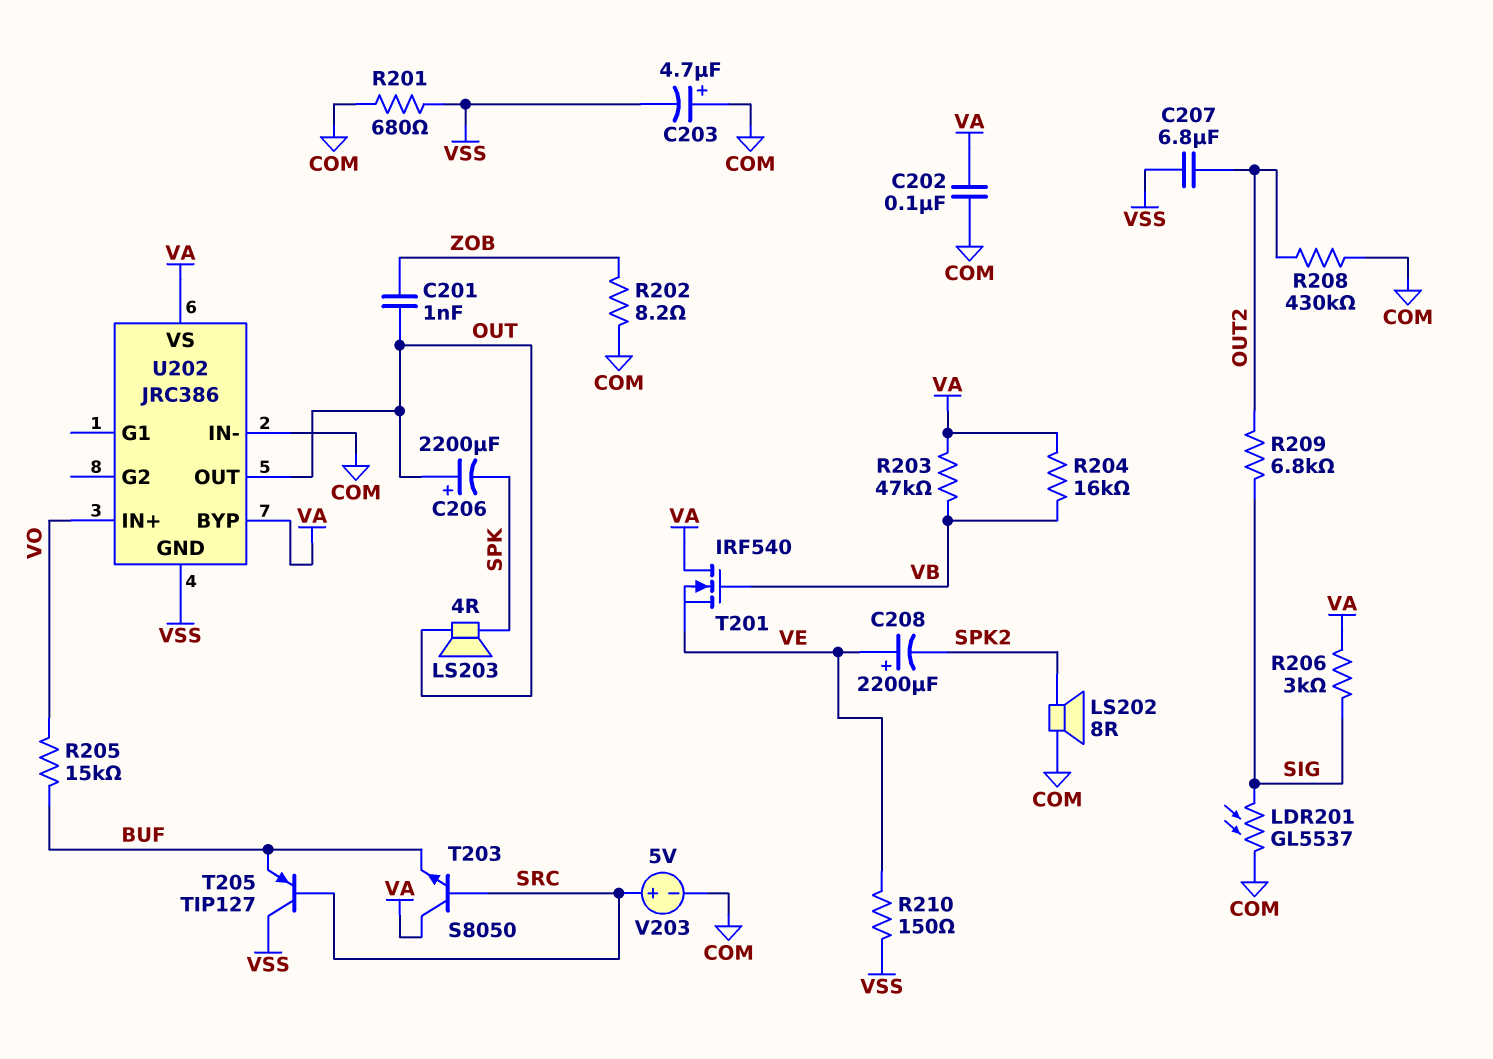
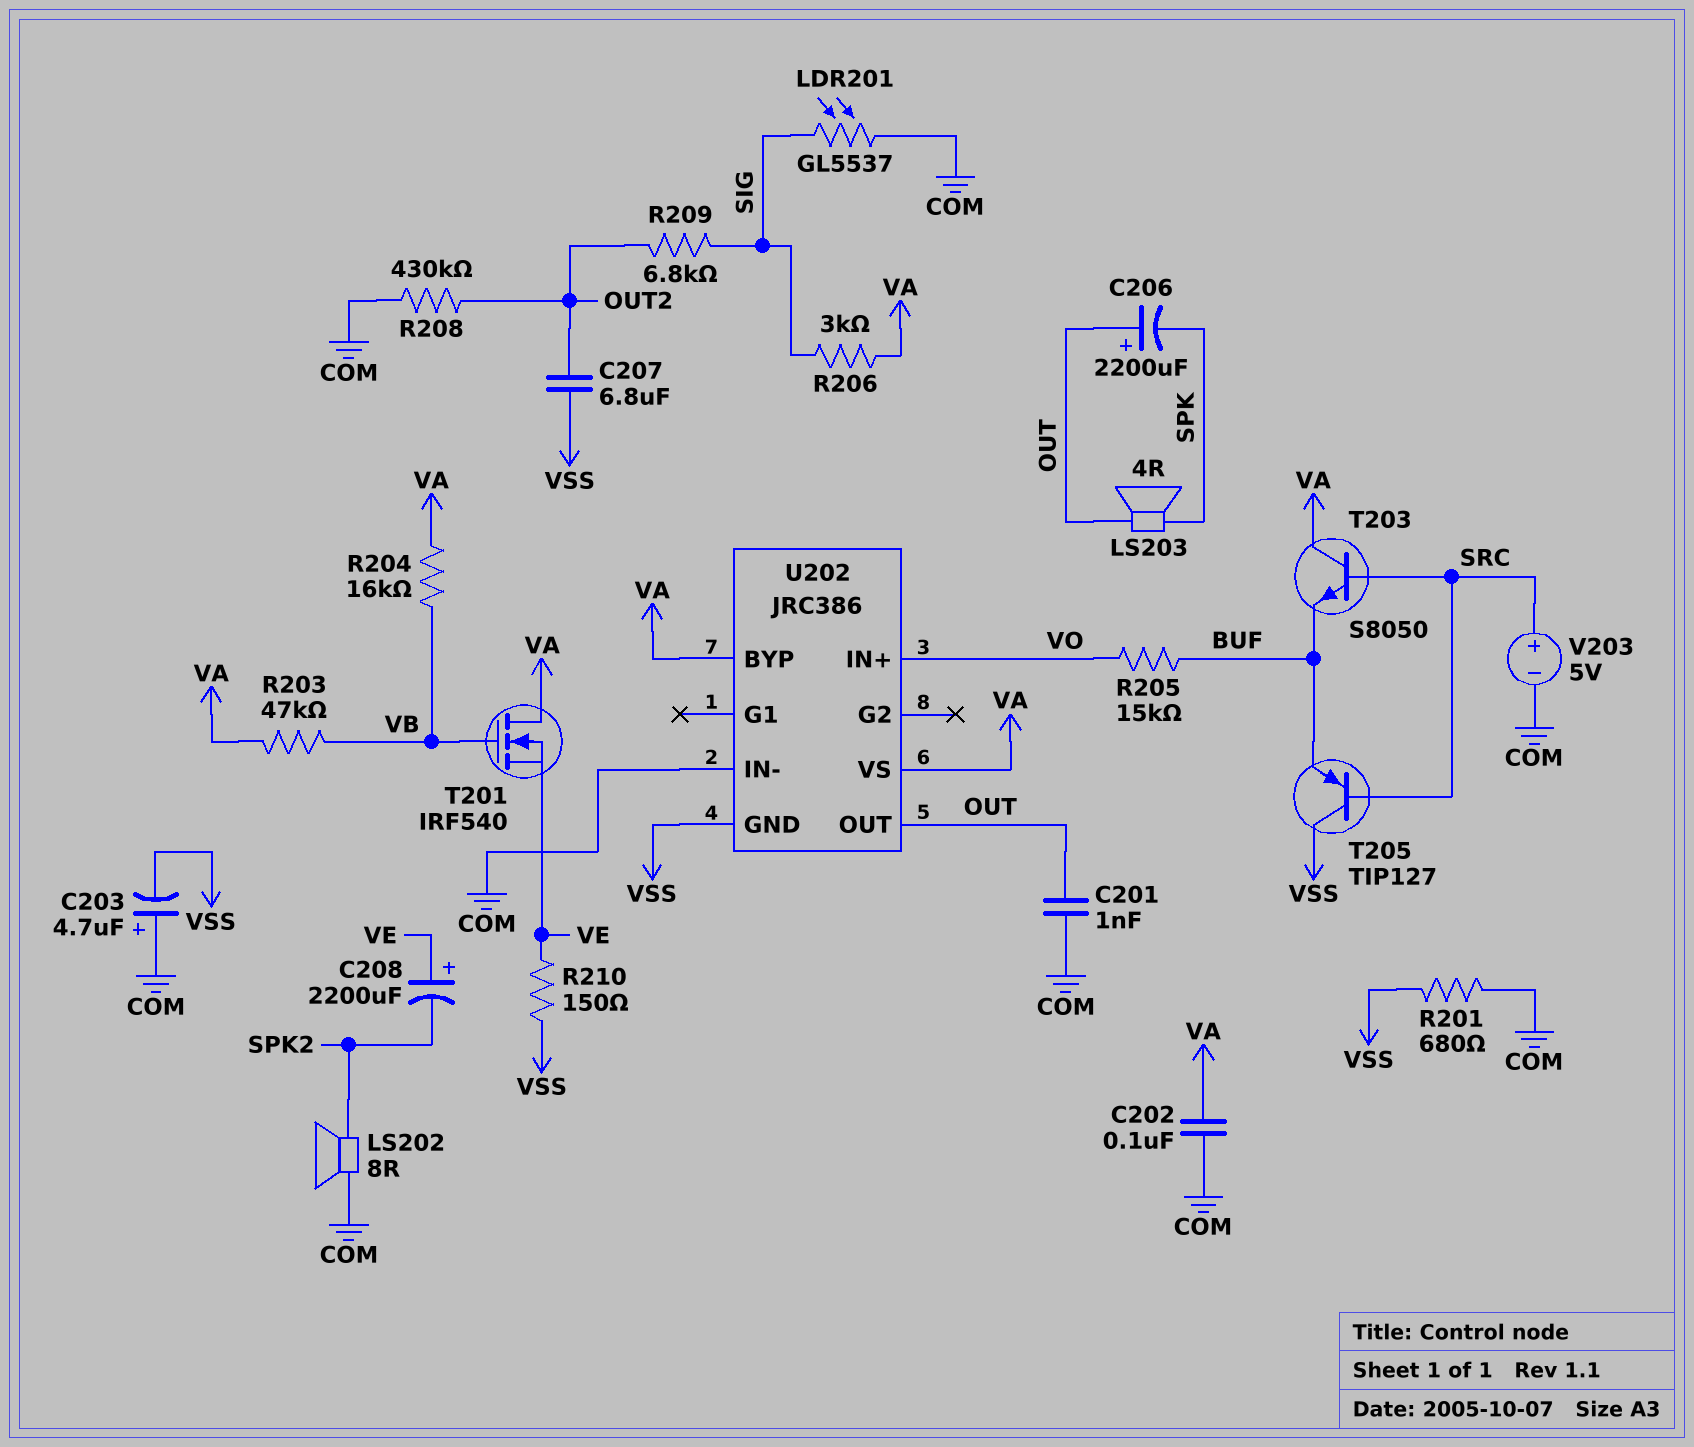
C201: 1nF (OUT, ZOB) -> 1nF (COM, OUT)
R202: 8.2 (COM, ZOB) -> none

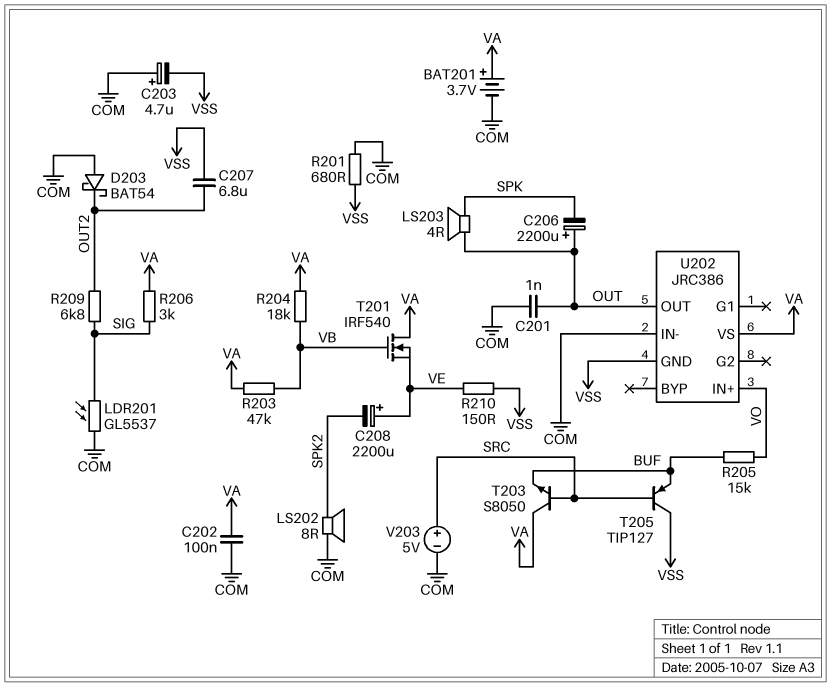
BAT201: none -> 3.7V (plus VA, minus COM)
D203: none -> schottky BAT54 (A COM, K OUT2)
R204: 16k (VA, VB) -> 18k (VA, VB)
R208: 430k (COM, OUT2) -> none
U202 pin BYP: VA -> none

